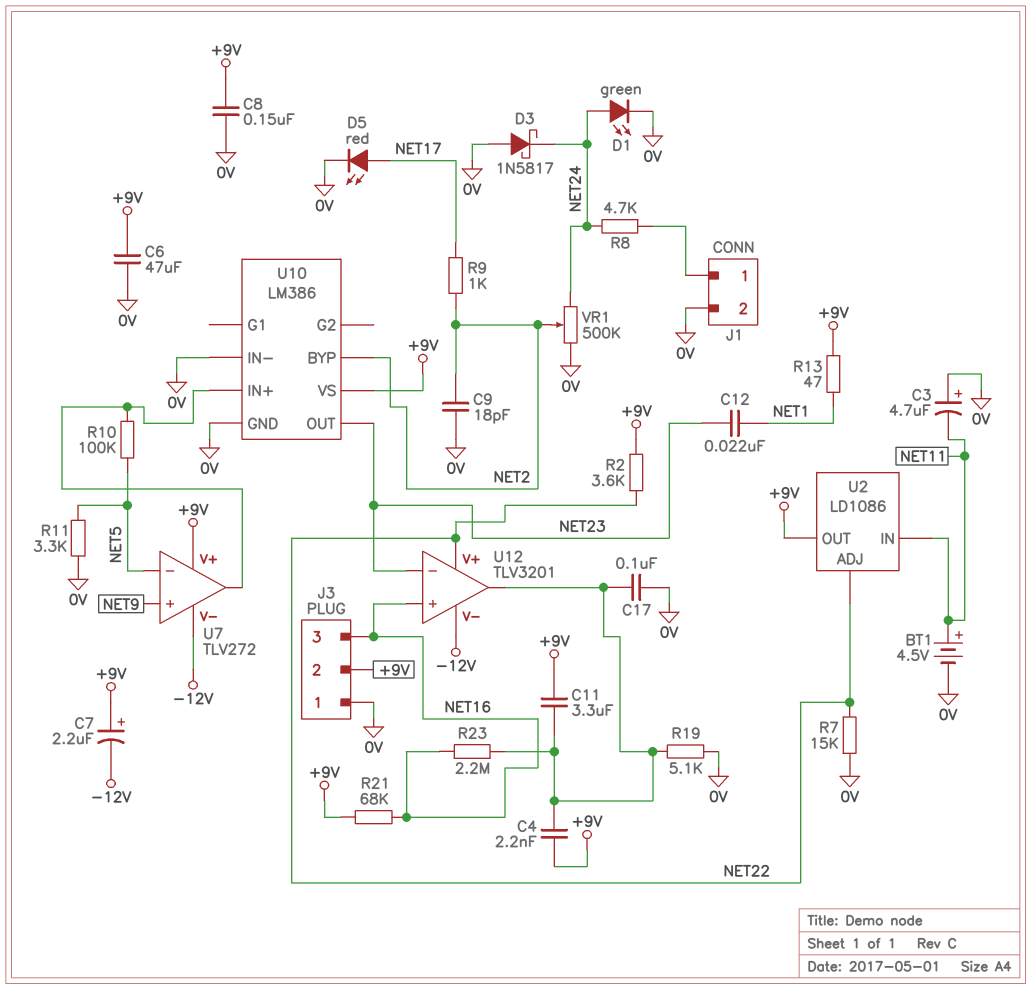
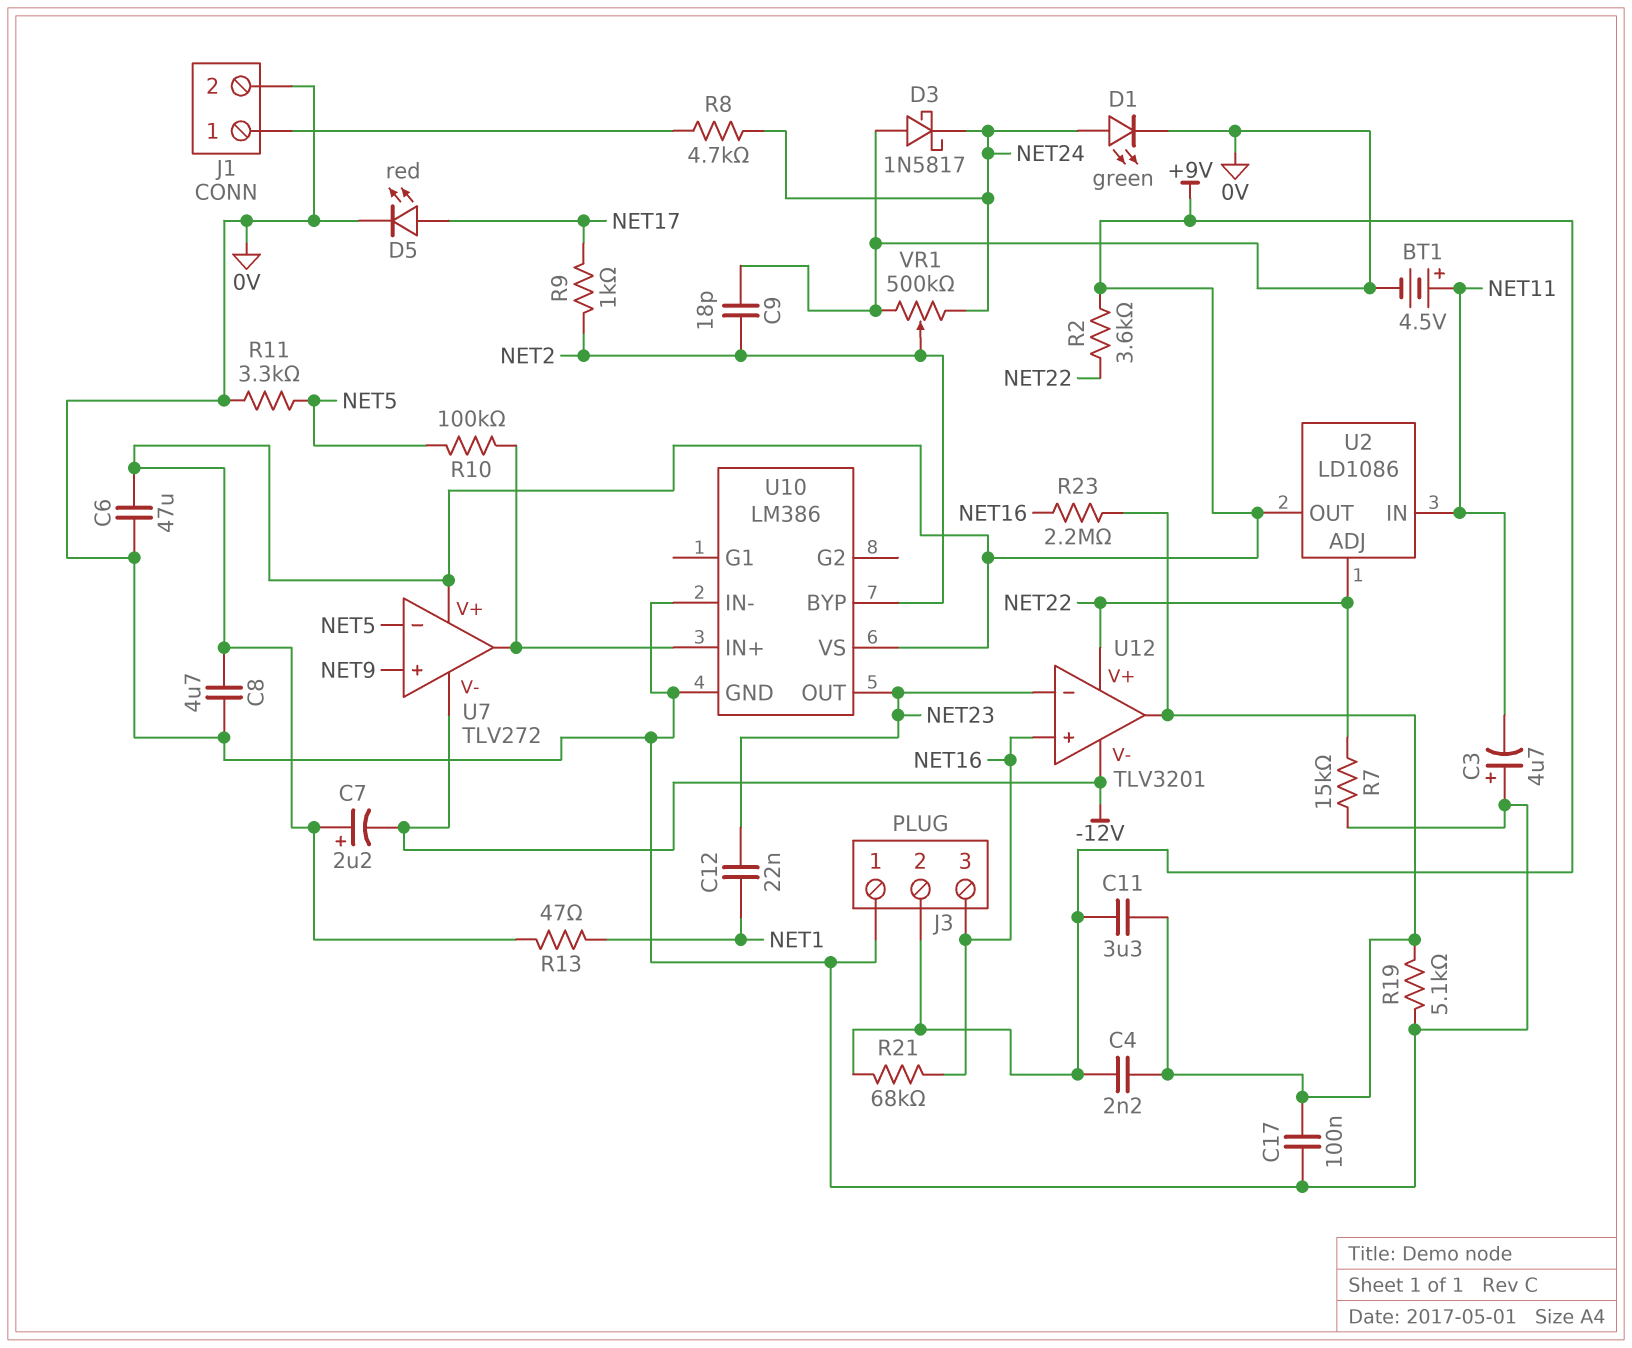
C8: 150nF (+9V, 0V) -> 4.7uF (+9V, 0V)

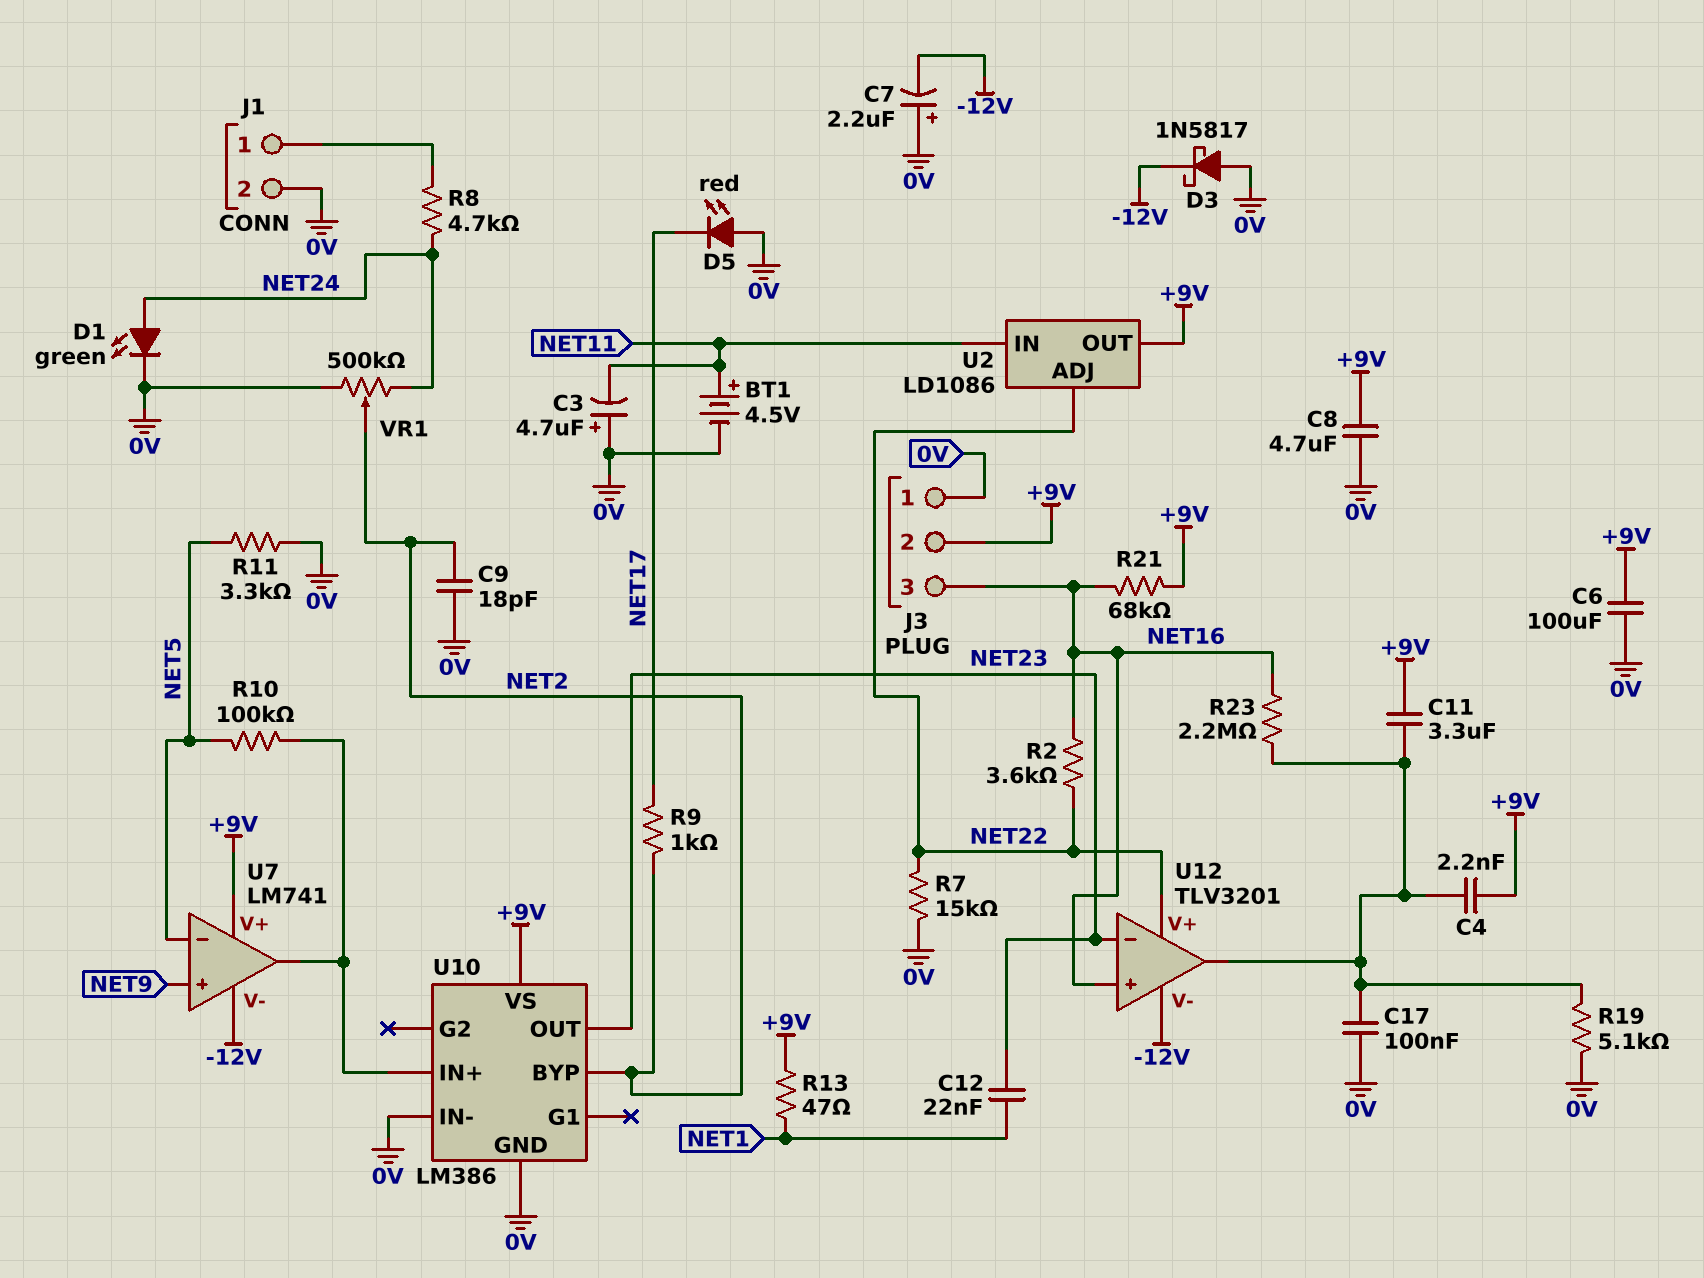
C6: 47uF (+9V, 0V) -> 100uF (+9V, 0V)
C7: 2.2uF (plus +9V, minus -12V) -> 2.2uF (plus 0V, minus -12V)
D3: schottky 1N5817 (A 0V, K NET24) -> schottky 1N5817 (A 0V, K -12V)
D5: LED red (A NET17, K 0V) -> LED red (A 0V, K NET17)
R2: 3.6k (+9V, NET22) -> 3.6k (NET16, NET22)
U7: TLV272 -> LM741

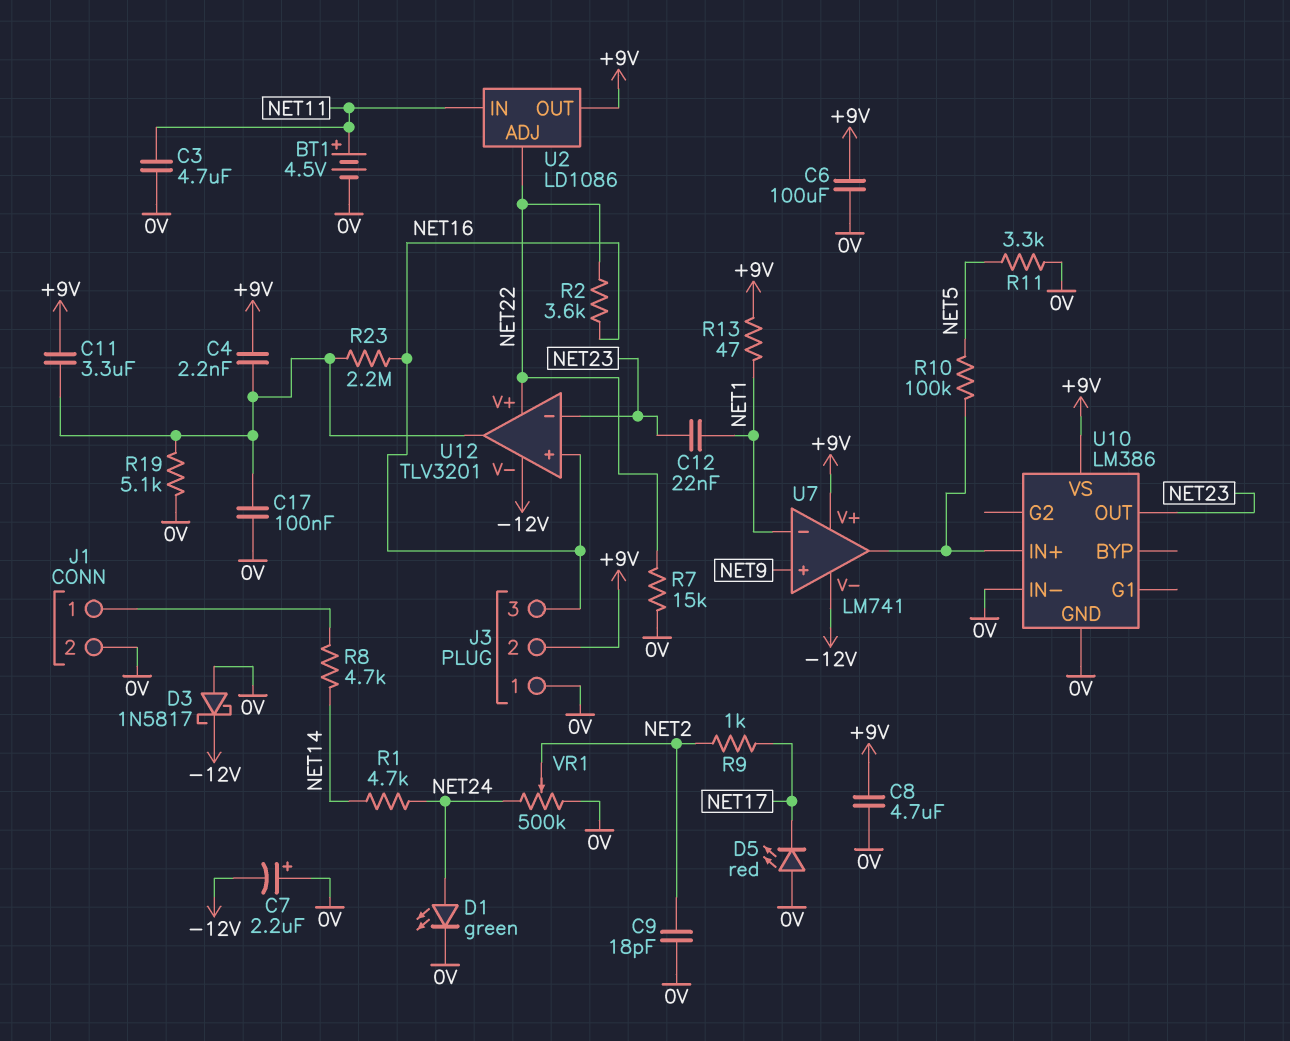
C3: 4.7uF (plus 0V, minus NET11) -> 4.7uF (0V, NET11)
R1: none -> 4.7k (NET14, NET24)
R8: 4.7k (J1/1, NET24) -> 4.7k (J1/1, NET14)
R21: 68k (+9V, NET16) -> none
U7 pin in-: NET5 -> NET1
U10 pin BYP: NET2 -> none

